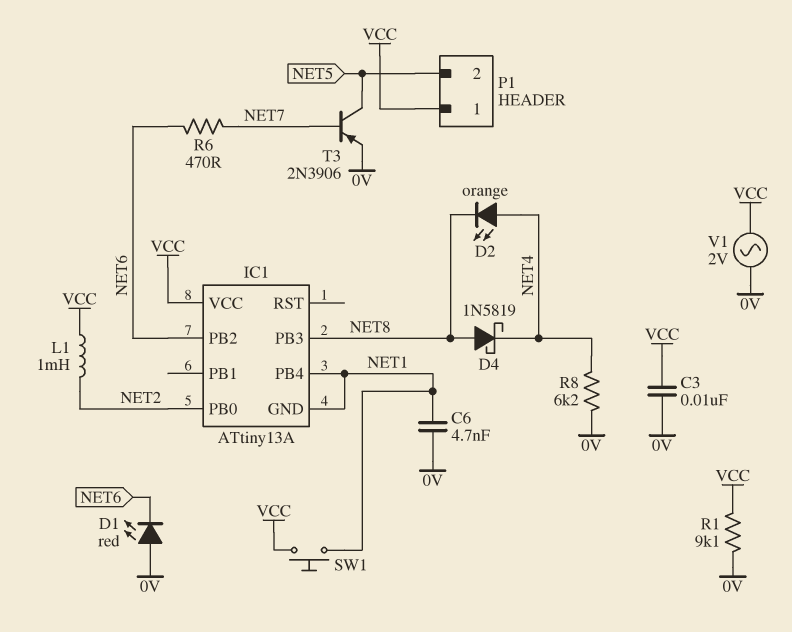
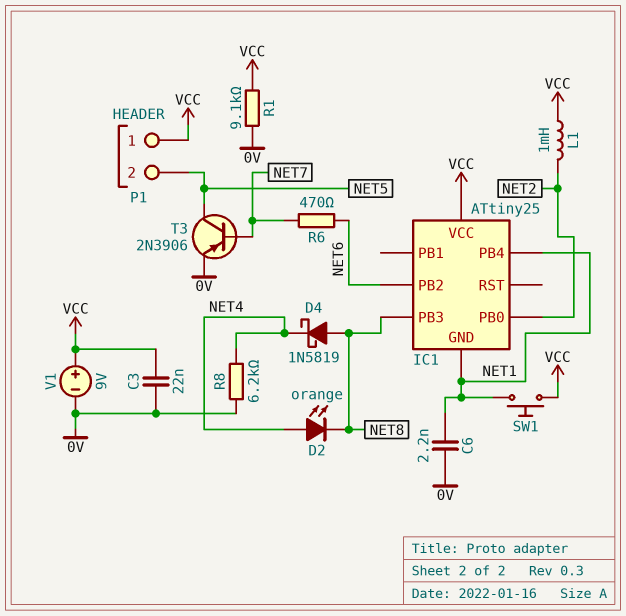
C3: 10nF (0V, VCC) -> 22nF (0V, VCC)
C6: 4.7nF (0V, NET1) -> 2.2nF (0V, NET1)
D1: LED red (A 0V, K NET6) -> none
IC1: ATtiny13A -> ATtiny25
V1: AC 2V (0V, VCC) -> 9V (plus VCC, minus 0V)

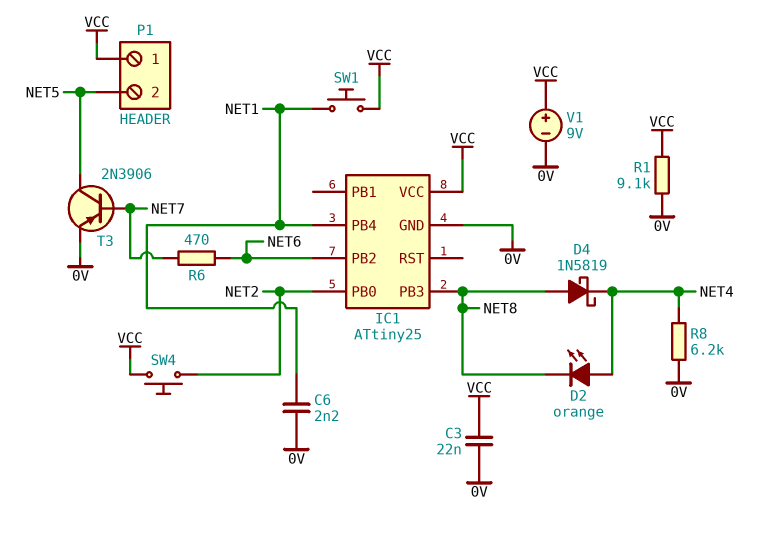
IC1 pin GND: NET1 -> 0V
L1: 1mH (NET2, VCC) -> none
SW4: none -> button (NET2, VCC)

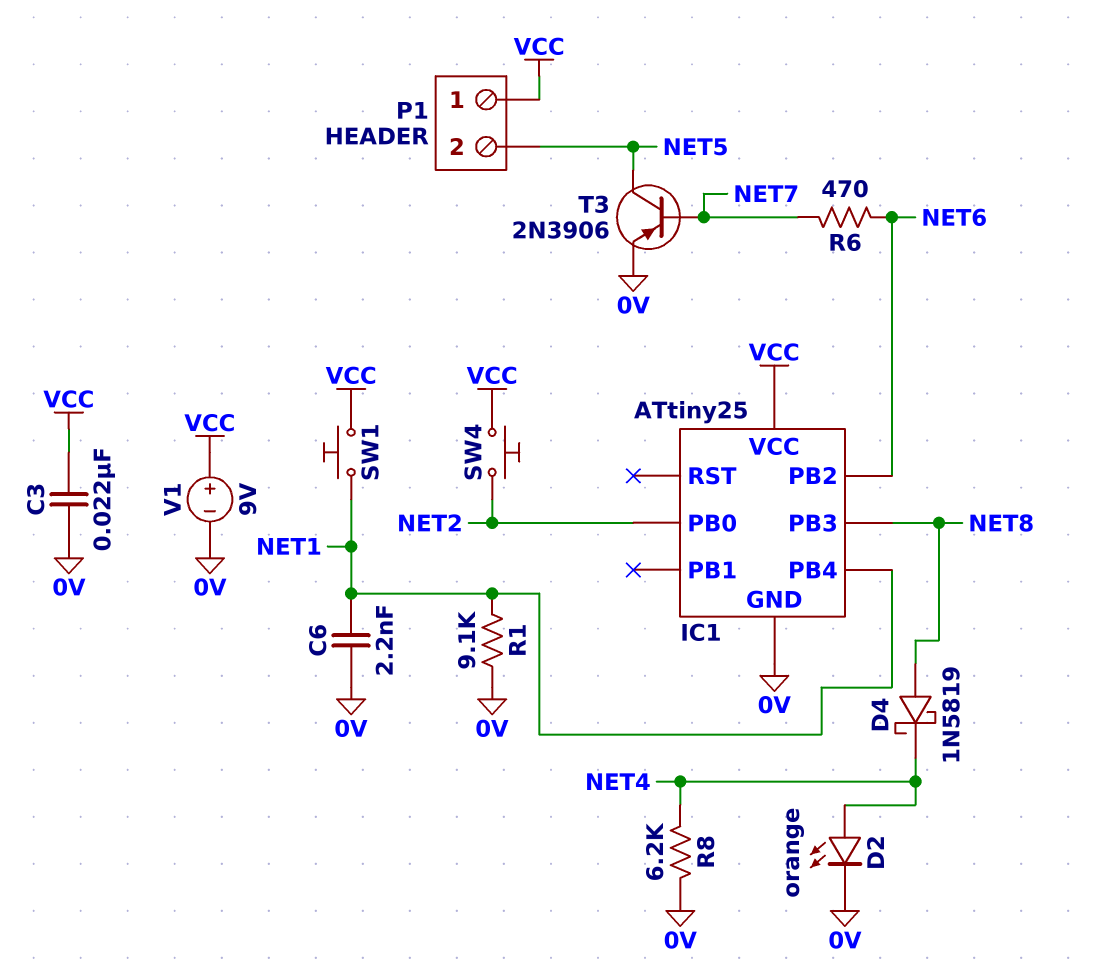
D2: LED orange (A NET4, K NET8) -> LED orange (A NET4, K 0V)
R1: 9.1k (0V, VCC) -> 9.1k (0V, NET1)

